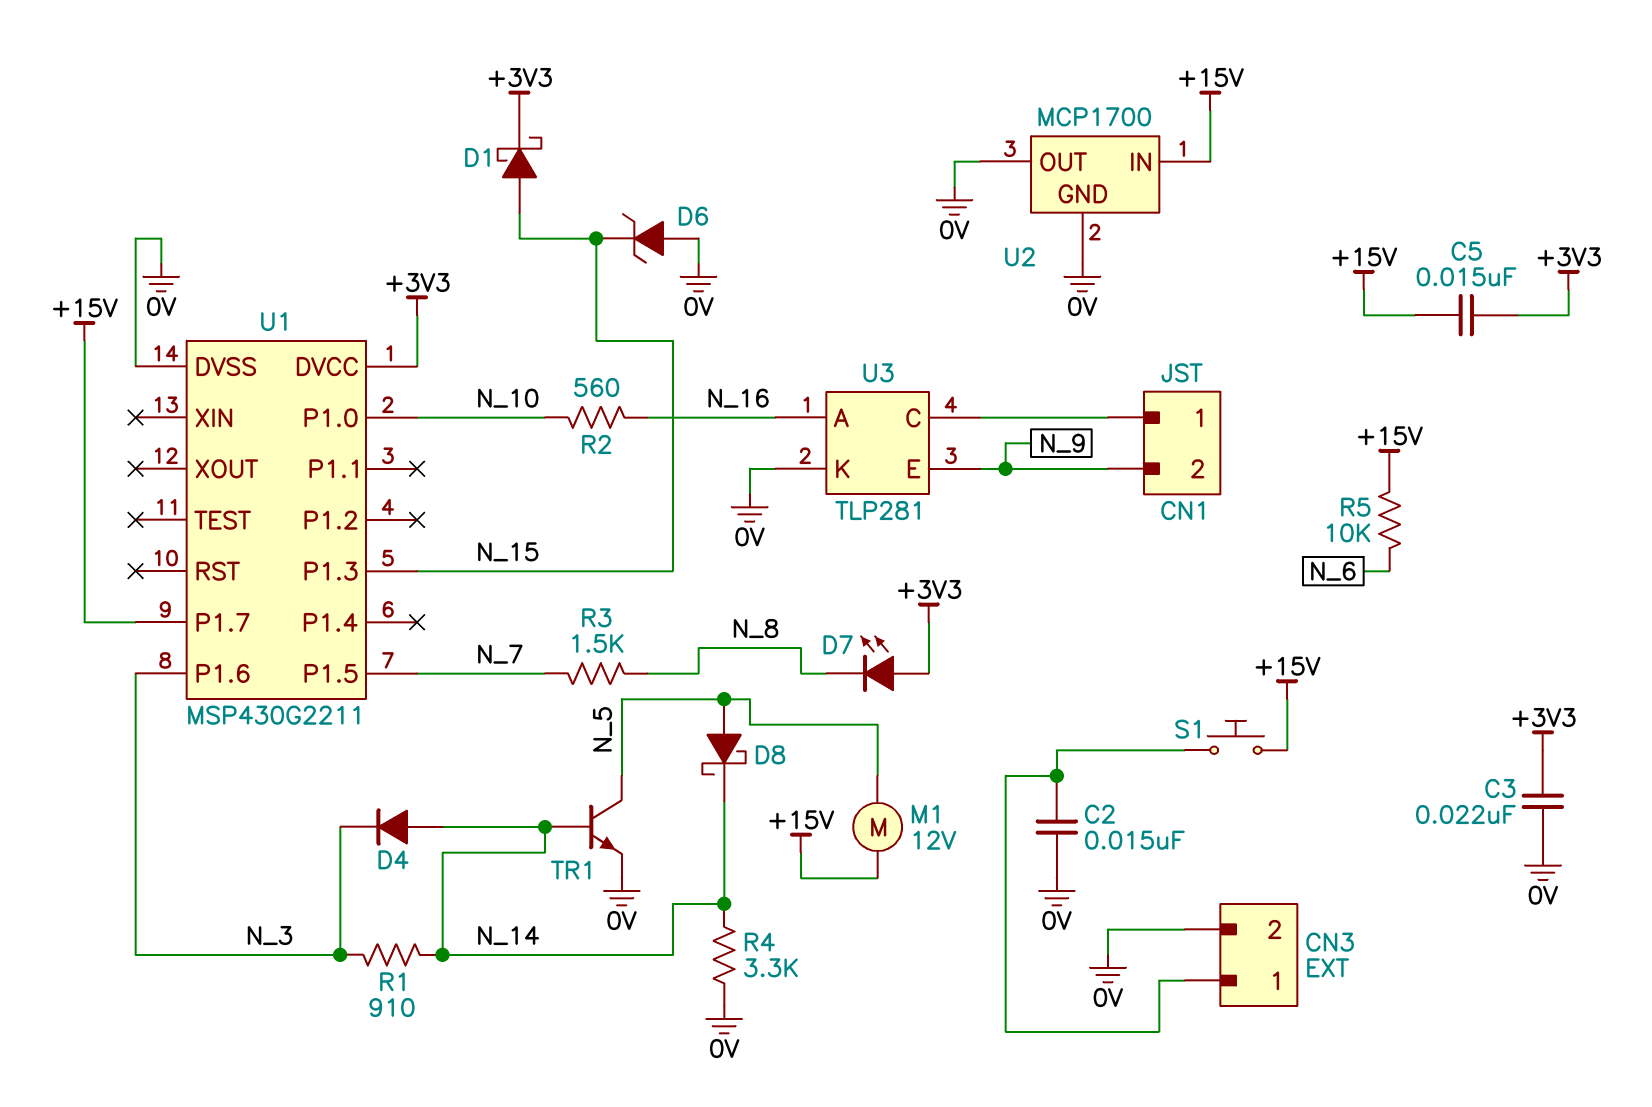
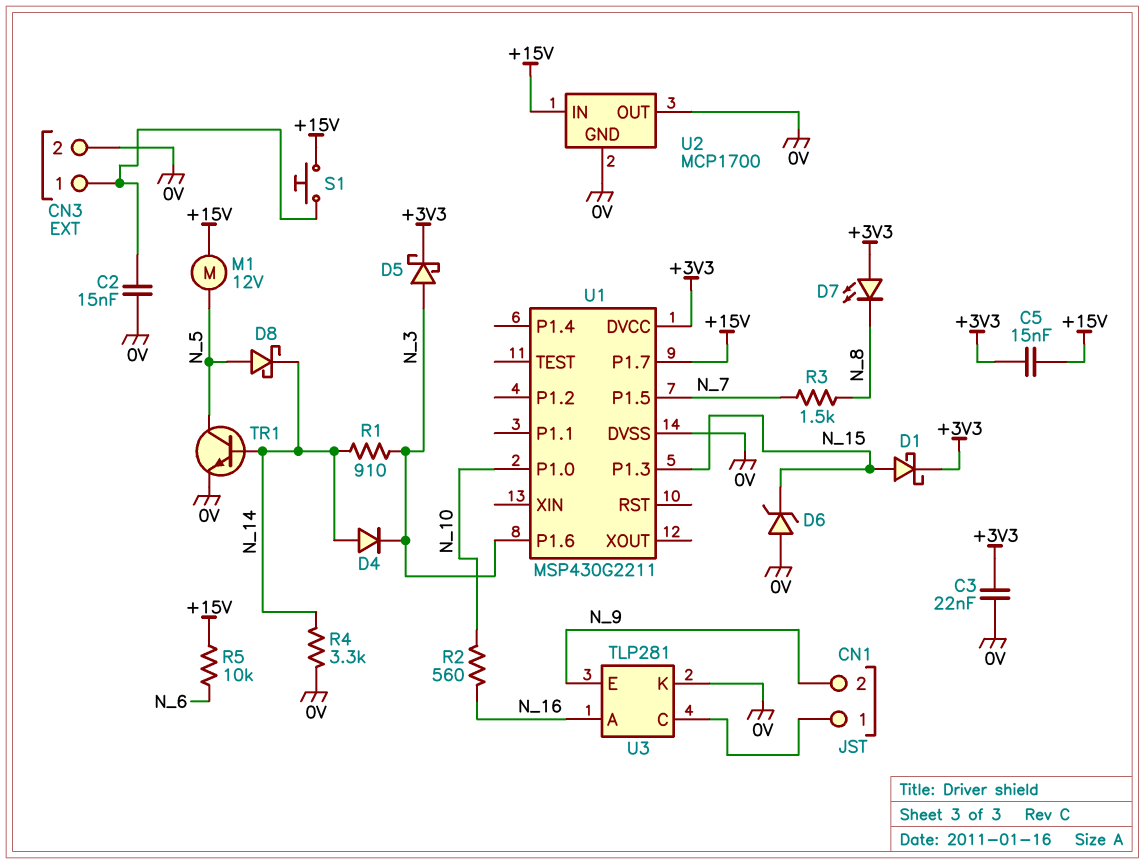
D5: none -> schottky (A N_3, K +3V3)

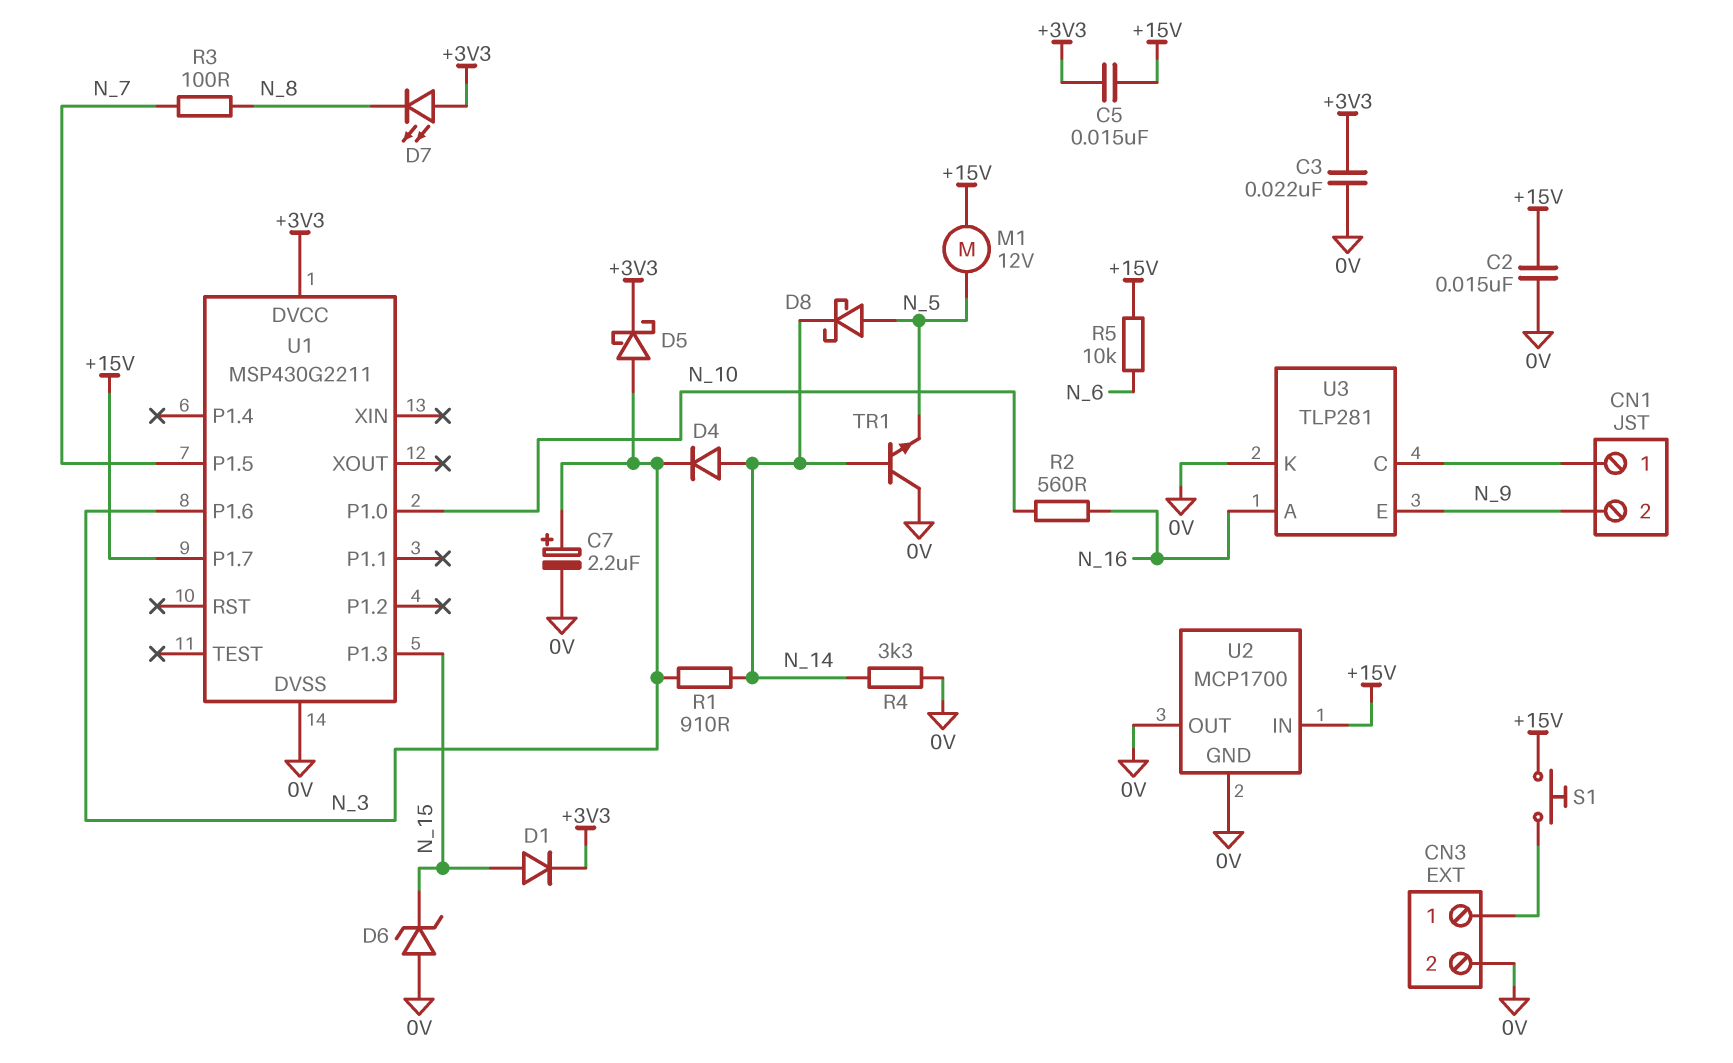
C2: 15nF (0V, CN3/1) -> 15nF (+15V, 0V)
C7: none -> 2.2uF (plus N_3, minus 0V)
D1: schottky (A N_15, K +3V3) -> diode (A N_15, K +3V3)
R3: 1.5k (N_7, N_8) -> 100 (N_7, N_8)
TR1: NPN (B N_14, C N_5, E 0V) -> NPN (B N_14, C 0V, E N_5)

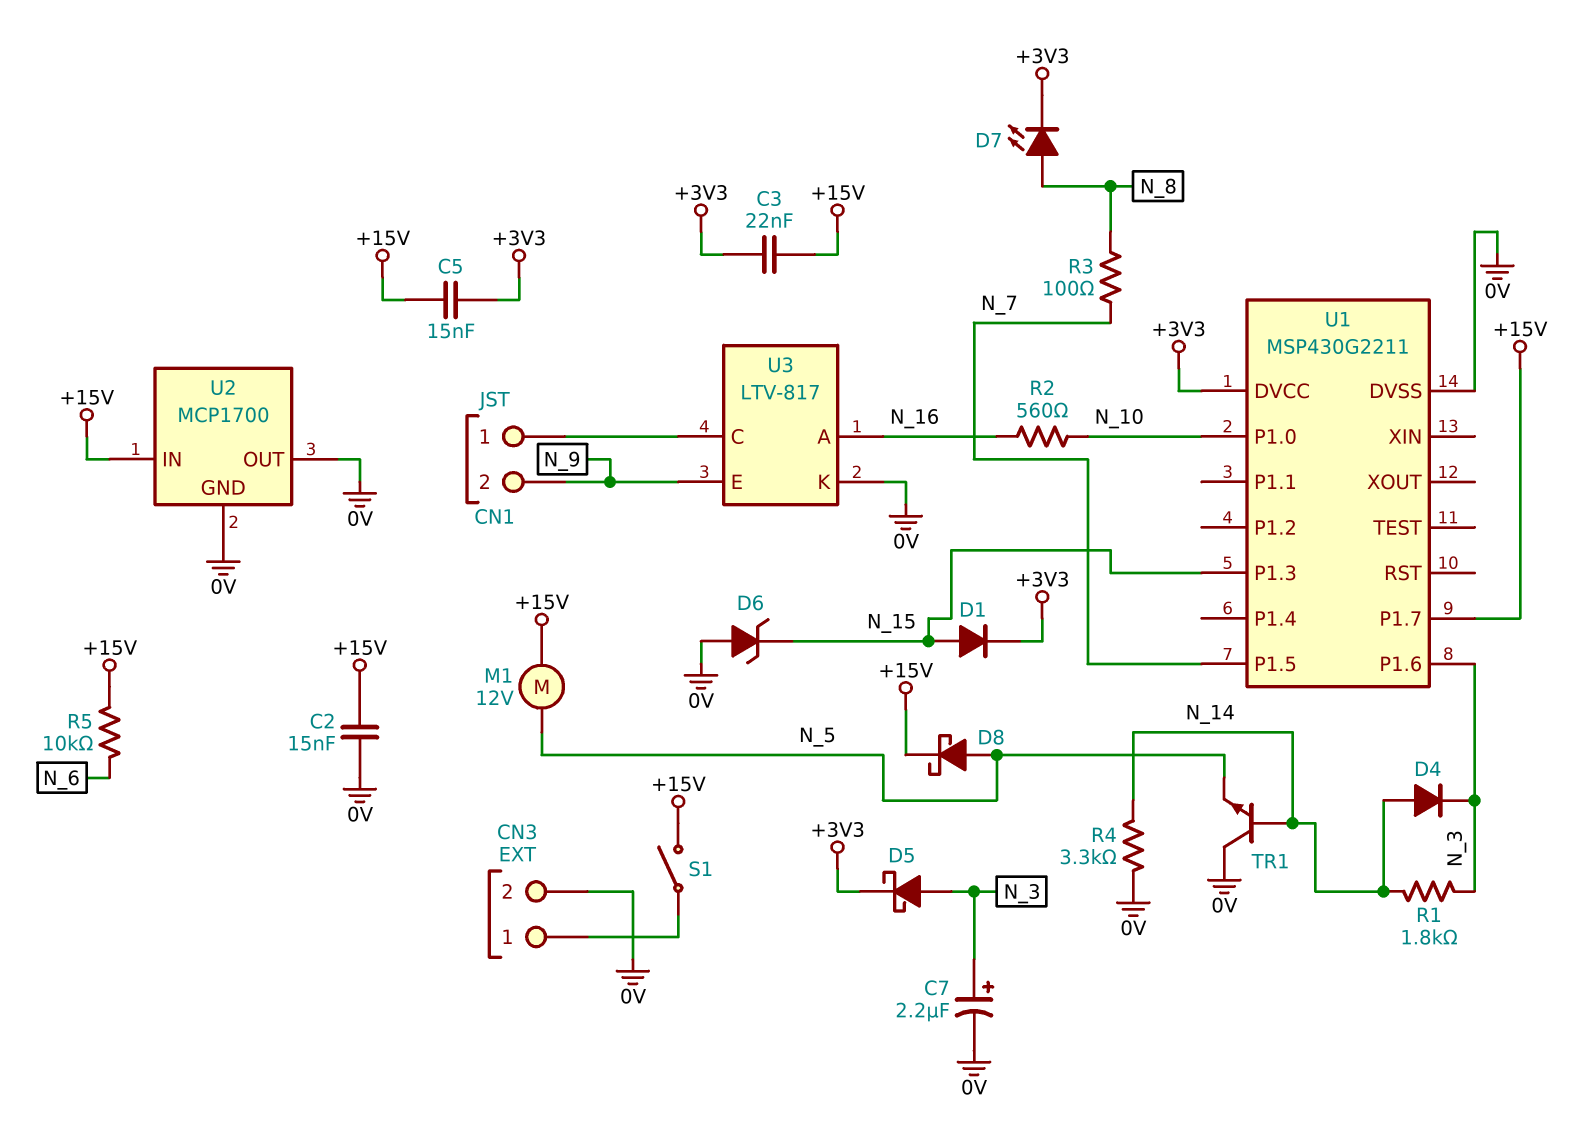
C3: 22nF (+3V3, 0V) -> 22nF (+3V3, +15V)
D7: LED (A +3V3, K N_8) -> LED (A N_8, K +3V3)
D8: schottky (A N_5, K N_14) -> schottky (A N_5, K +15V)
R1: 910 (N_3, N_14) -> 1.8k (N_3, N_14)
S1: button (+15V, CN3/1) -> switch (+15V, CN3/1)
U3: TLP281 -> LTV-817

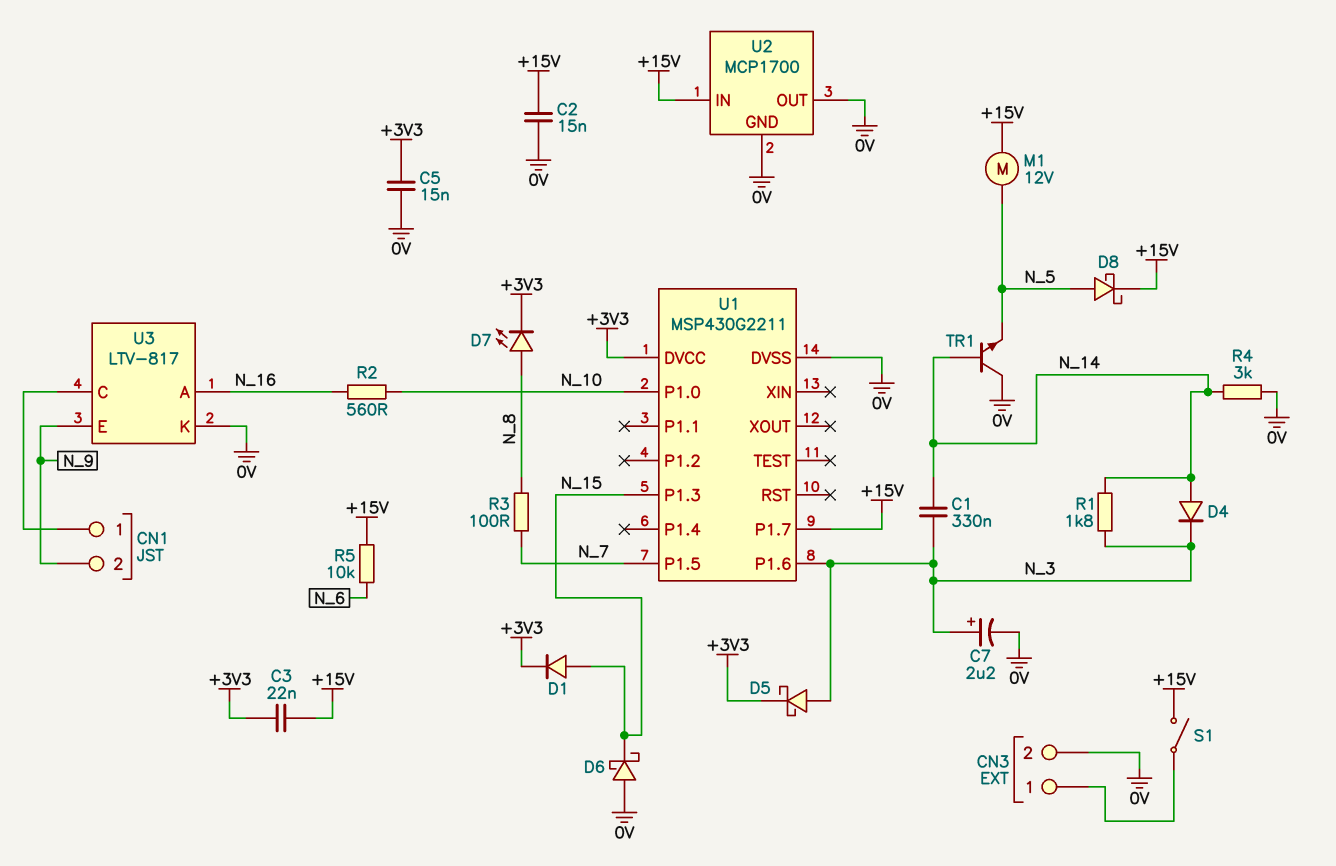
C1: none -> 330nF (N_3, N_14)
C5: 15nF (+3V3, +15V) -> 15nF (+3V3, 0V)
D6: zener (A 0V, K N_15) -> schottky (A 0V, K N_15)
R4: 3.3k (0V, N_14) -> 3k (0V, N_14)

